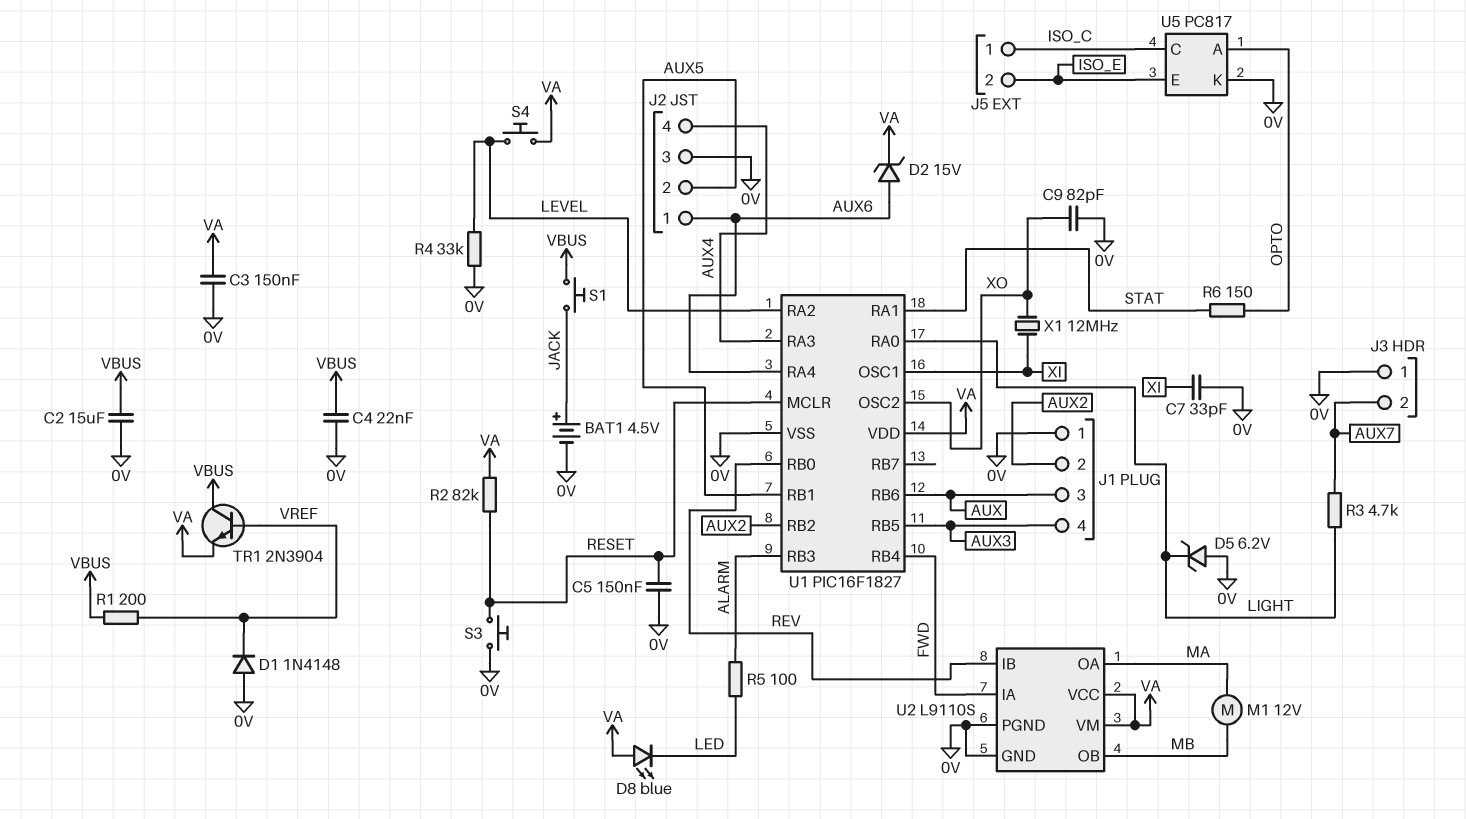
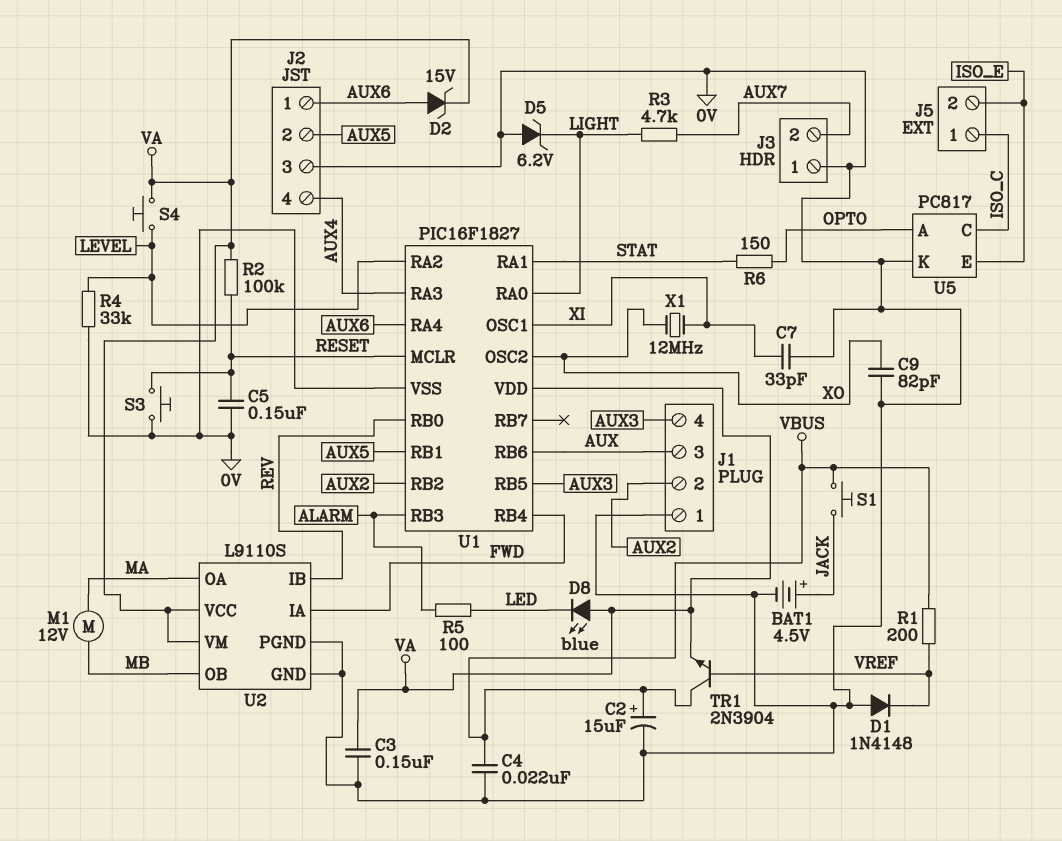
C2: 15uF (0V, VBUS) -> 15uF (plus VBUS, minus 0V)
R2: 82k (RESET, VA) -> 100k (RESET, VA)

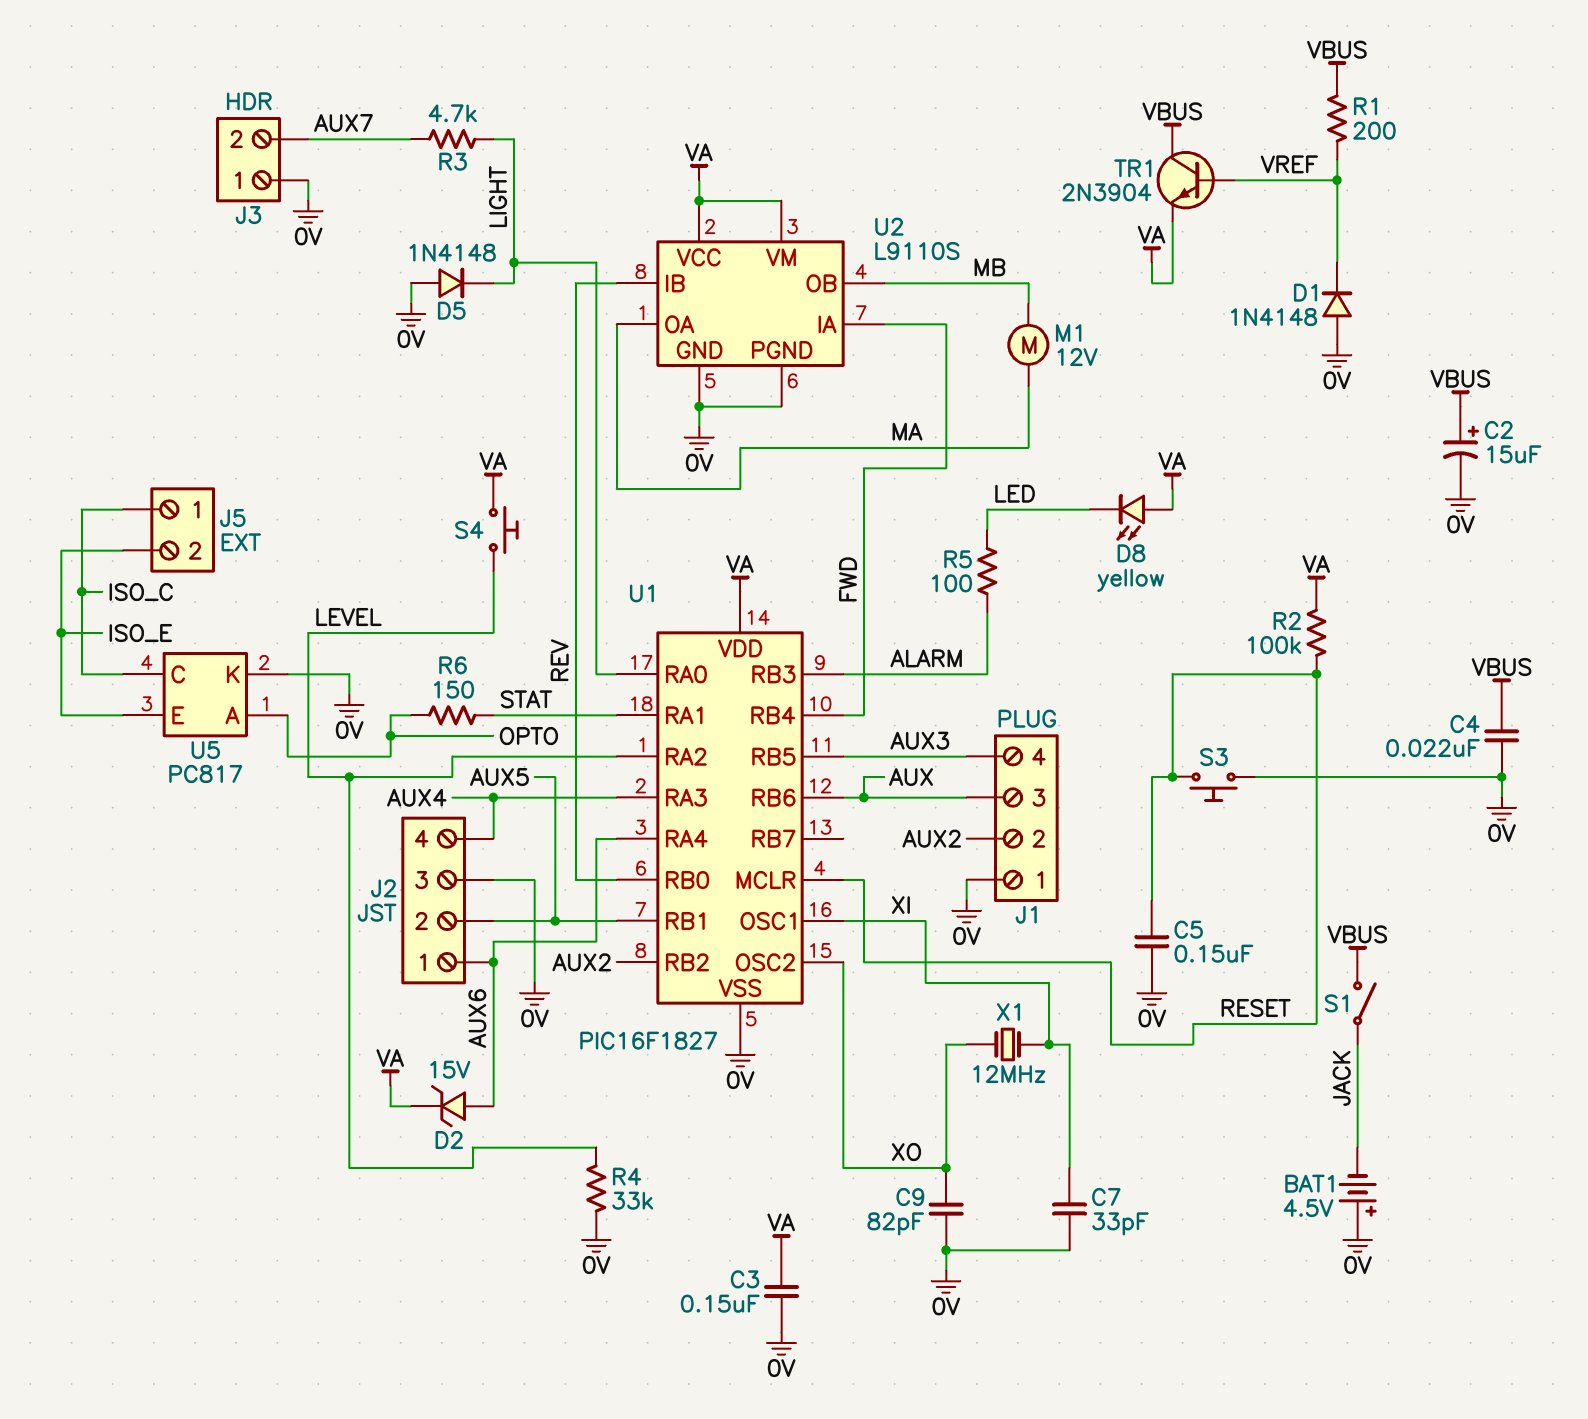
BAT1: 4.5V (plus JACK, minus 0V) -> 4.5V (plus 0V, minus JACK)
D5: zener 6.2V (A 0V, K LIGHT) -> diode 1N4148 (A 0V, K LIGHT)
D8: LED blue (A VA, K LED) -> LED yellow (A VA, K LED)
S1: button (JACK, VBUS) -> switch (JACK, VBUS)

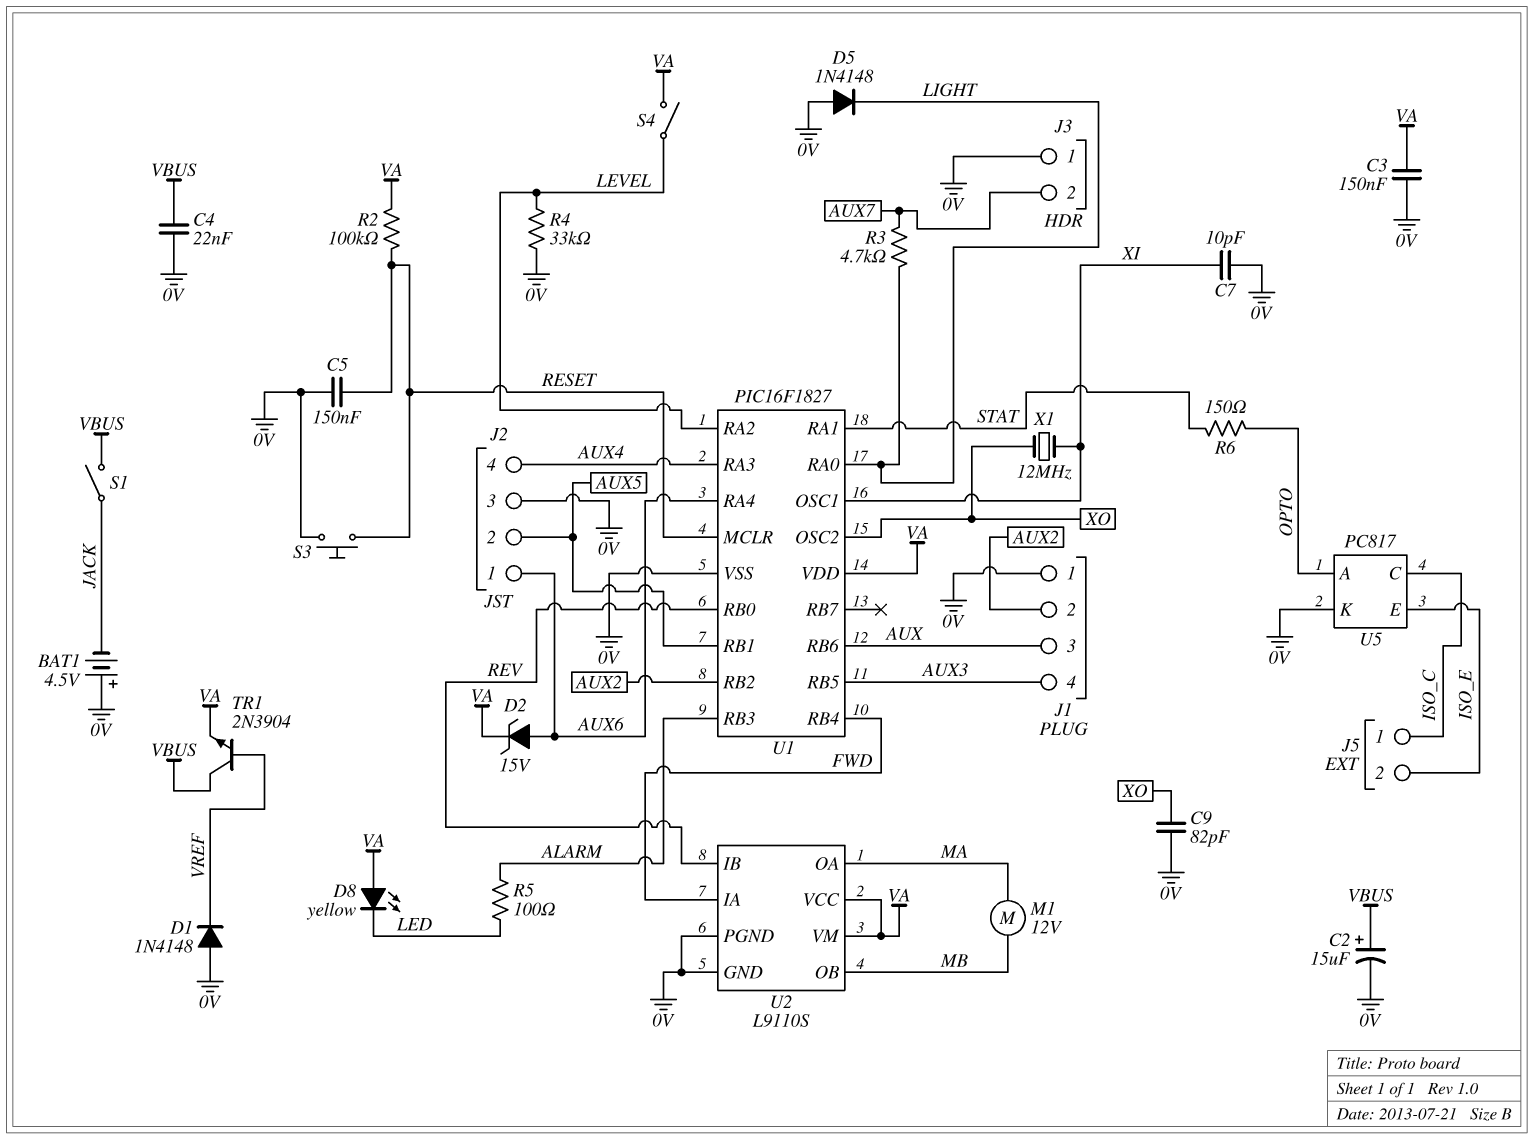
C7: 33pF (0V, XI) -> 10pF (0V, XI)
R1: 200 (VBUS, VREF) -> none
S4: button (LEVEL, VA) -> switch (LEVEL, VA)

